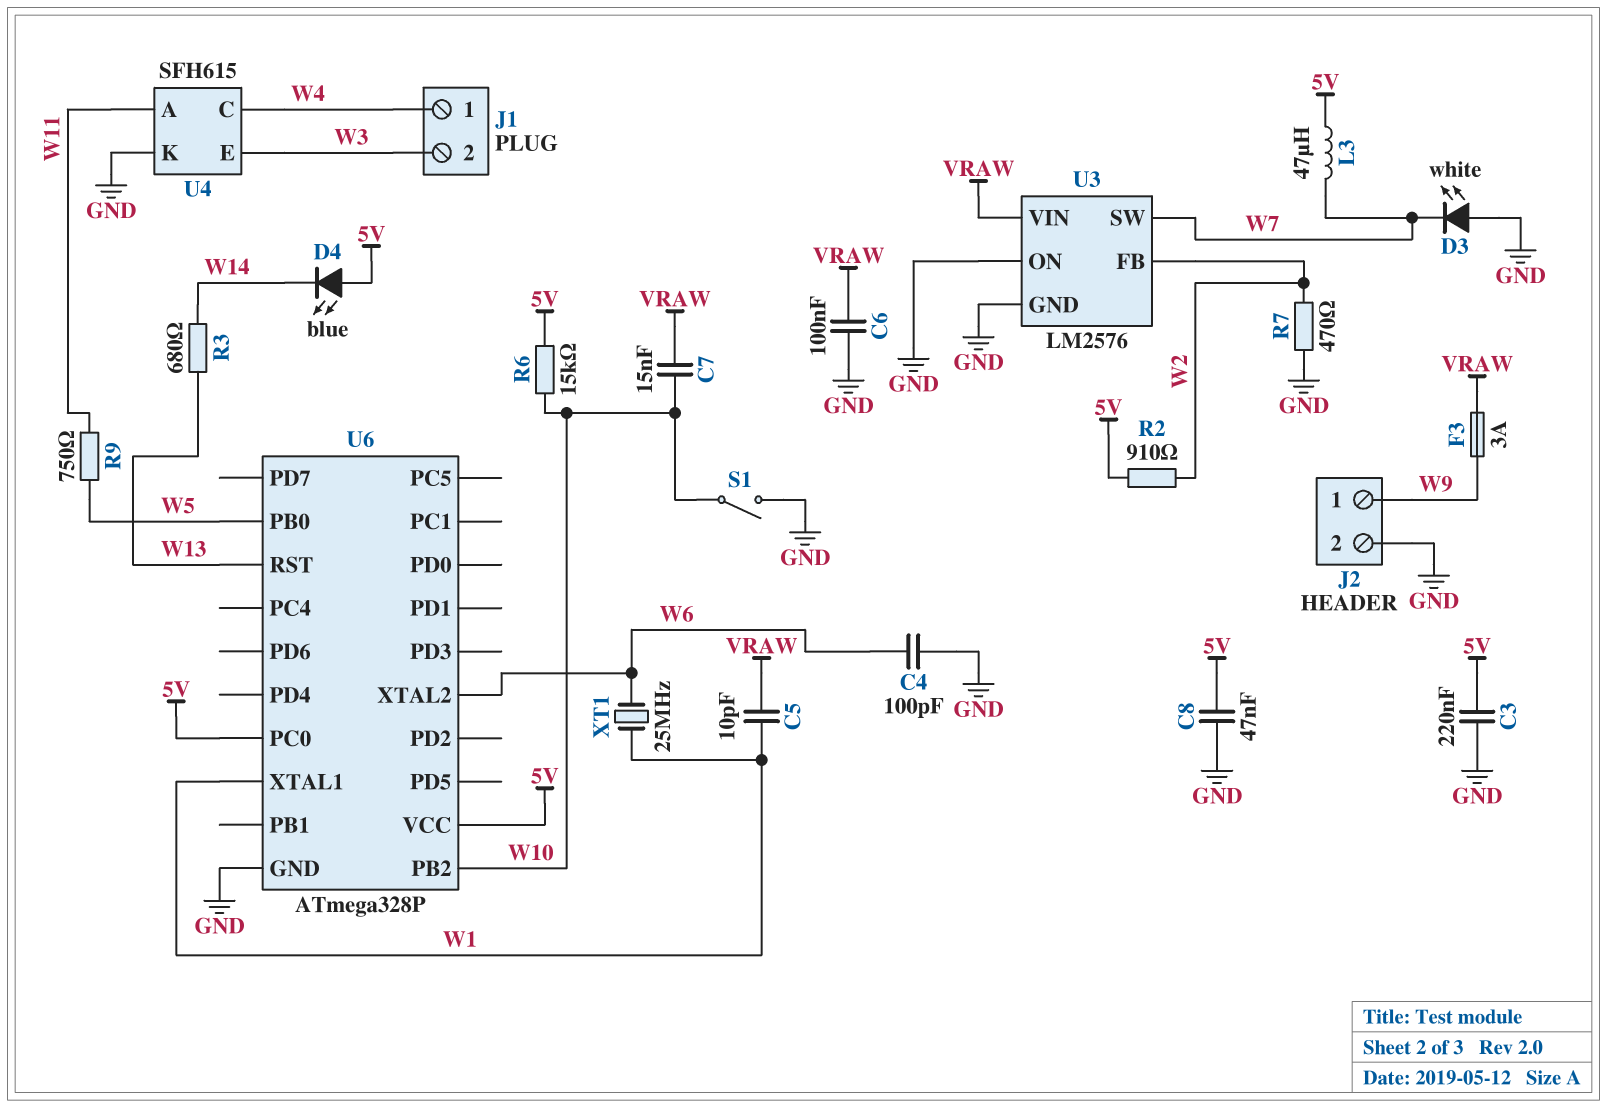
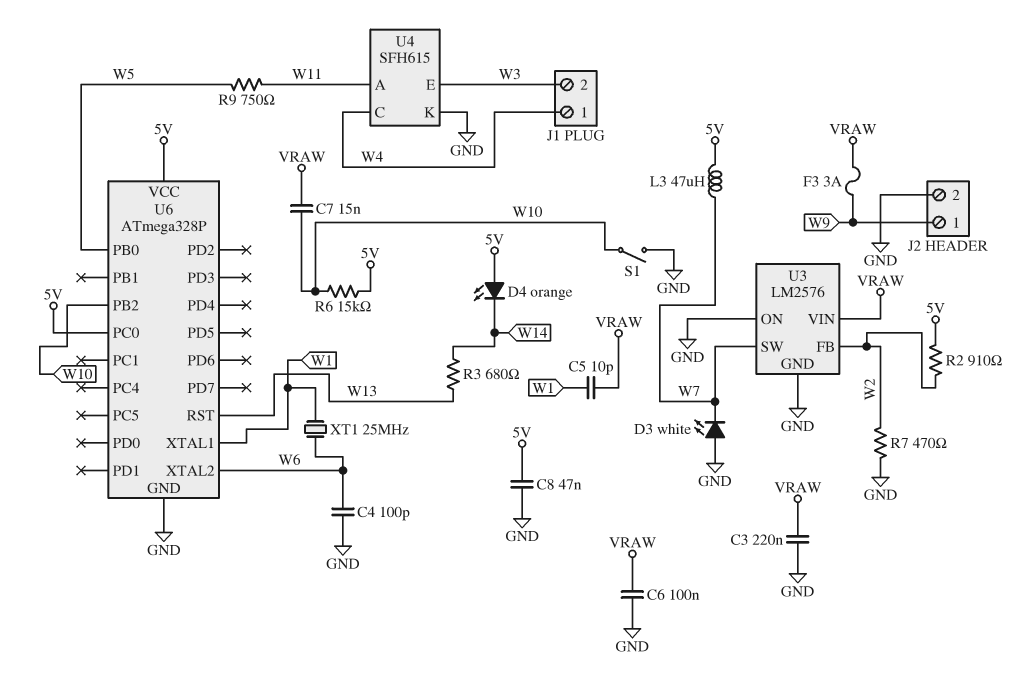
C3: 220nF (5V, GND) -> 220nF (GND, VRAW)
D4: LED blue (A 5V, K W14) -> LED orange (A 5V, K W14)

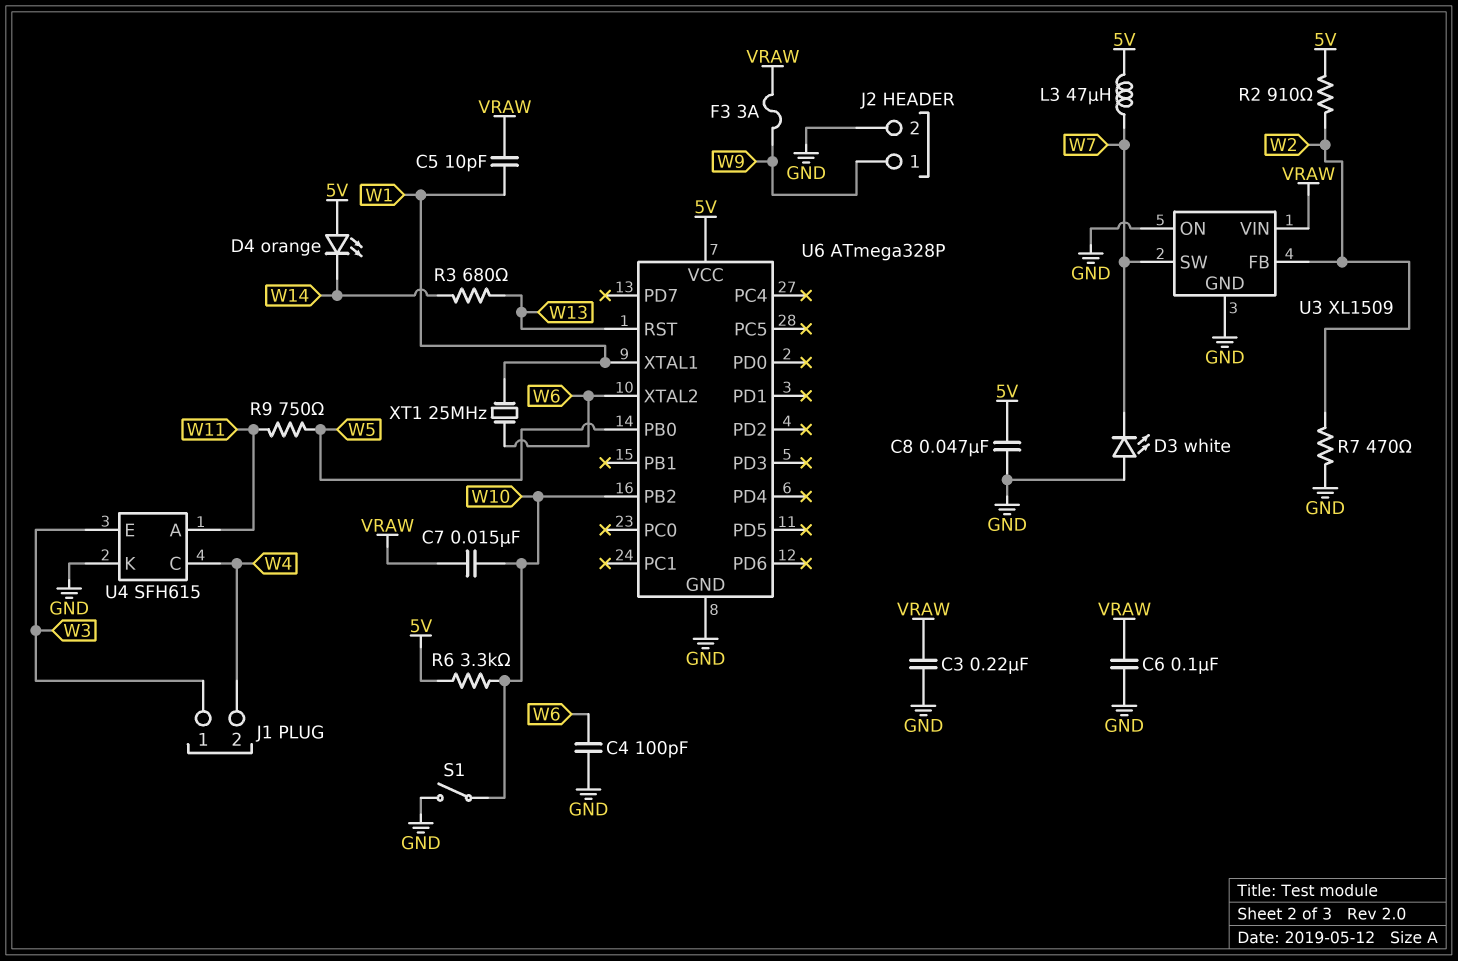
J1 pin 1: W4 -> W3
J1 pin 2: W3 -> W4
R6: 15k (5V, W10) -> 3.3k (5V, W10)
U3: LM2576 -> XL1509
U6 pin PC0: 5V -> none

